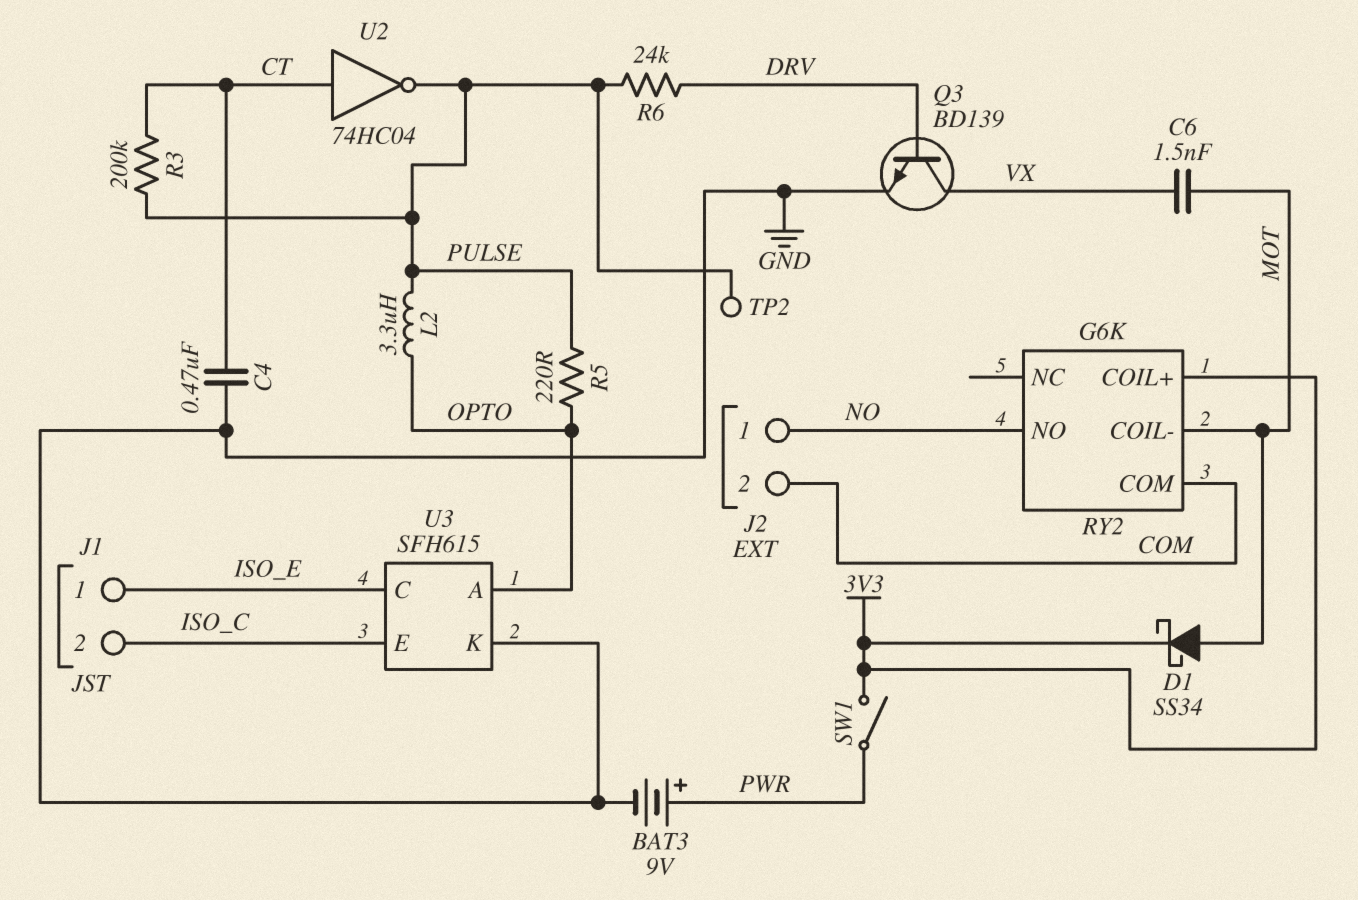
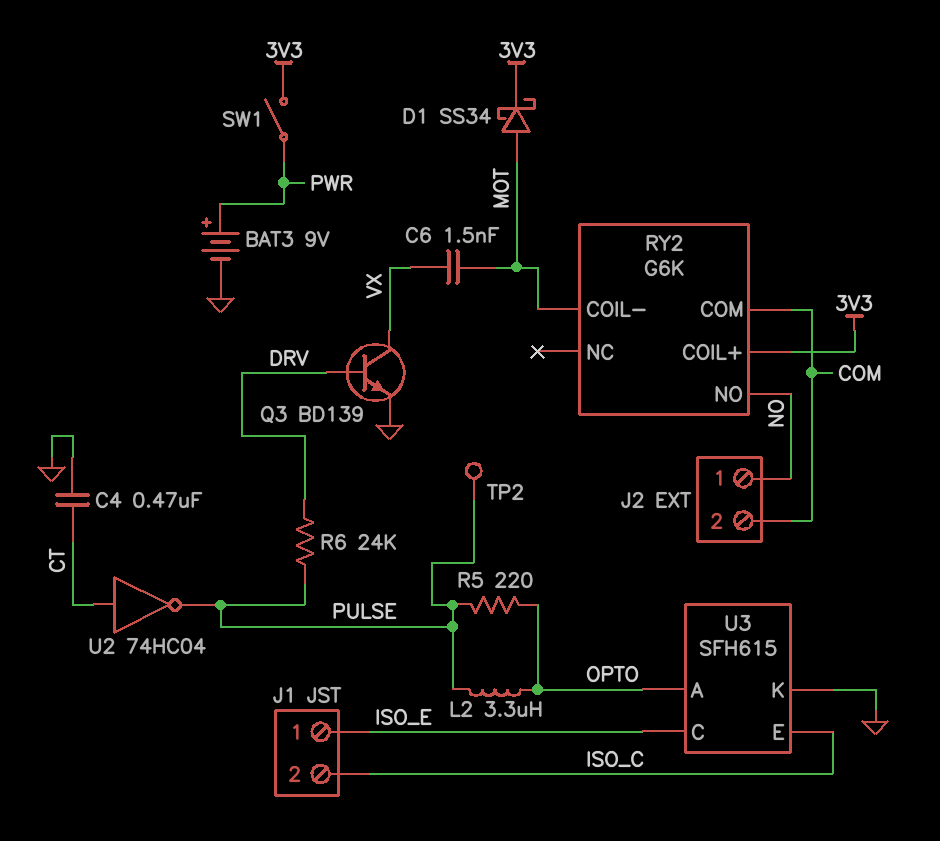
R3: 200k (CT, PULSE) -> none

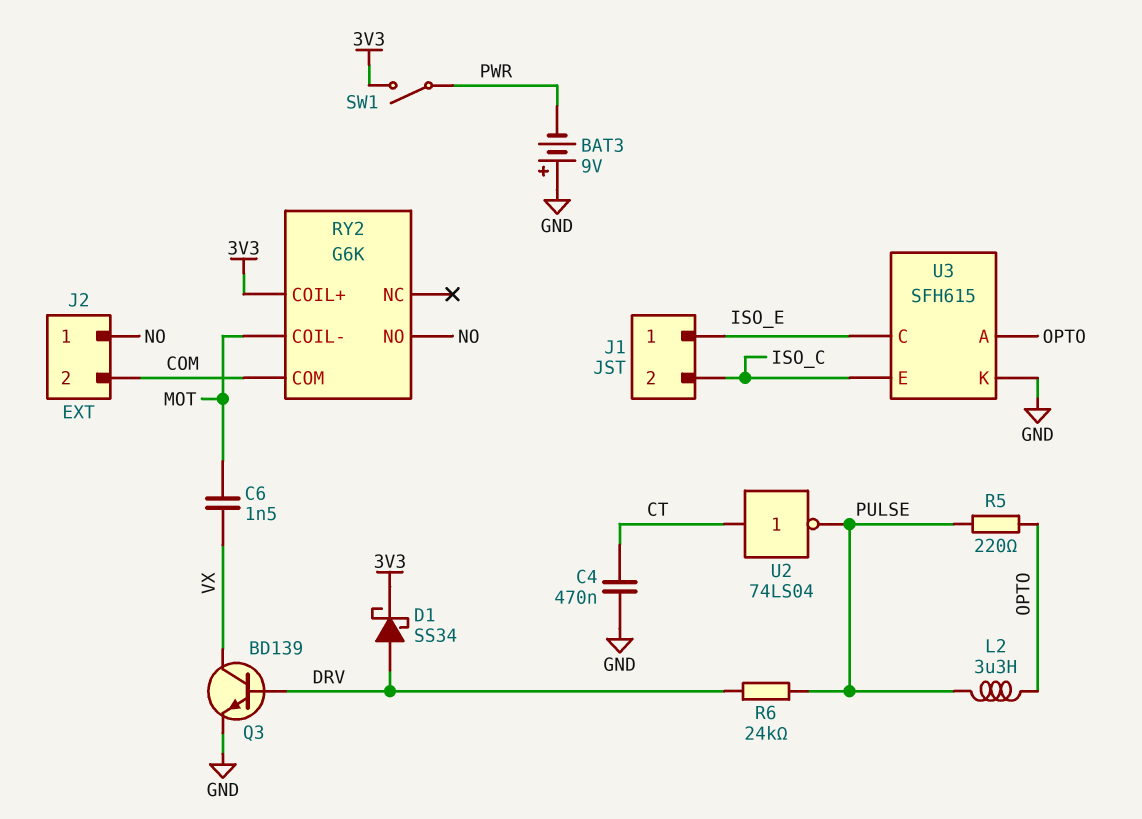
BAT3: 9V (plus PWR, minus GND) -> 9V (plus GND, minus PWR)
D1: schottky SS34 (A MOT, K 3V3) -> schottky SS34 (A DRV, K 3V3)
TP2: test point (PULSE) -> none
U2: NOT 74HC04 (in CT, out PULSE) -> NOT 74LS04 (in CT, out PULSE)

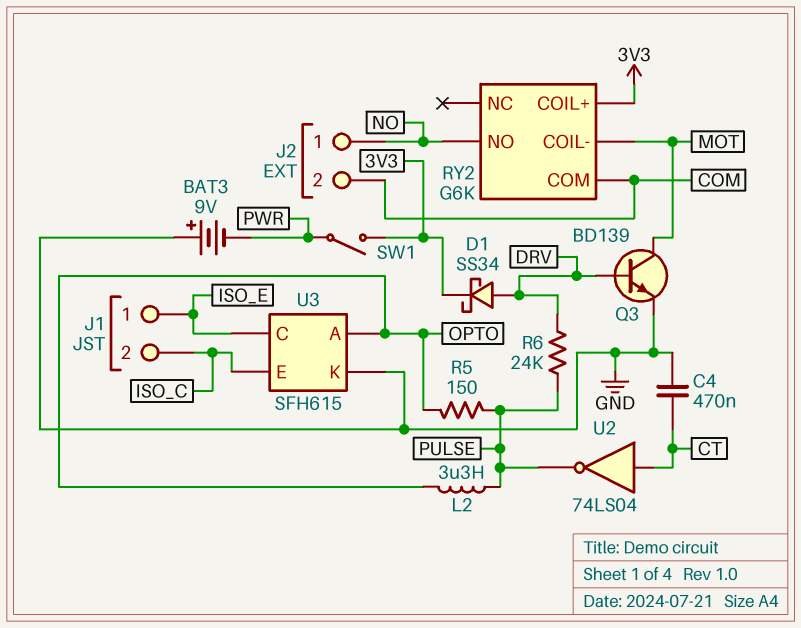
C6: 1.5nF (MOT, VX) -> none
Q3: NPN BD139 (B DRV, C VX, E GND) -> NPN BD139 (B DRV, C MOT, E GND)
R5: 220 (OPTO, PULSE) -> 150 (OPTO, PULSE)

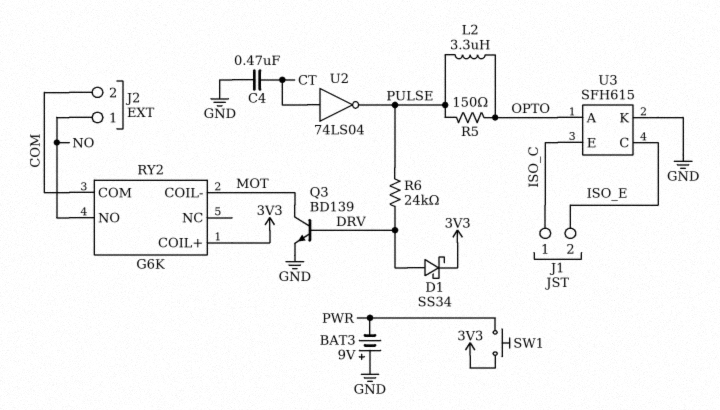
J1 pin 1: ISO_E -> ISO_C
J1 pin 2: ISO_C -> ISO_E
SW1: switch (3V3, PWR) -> button (3V3, PWR)

